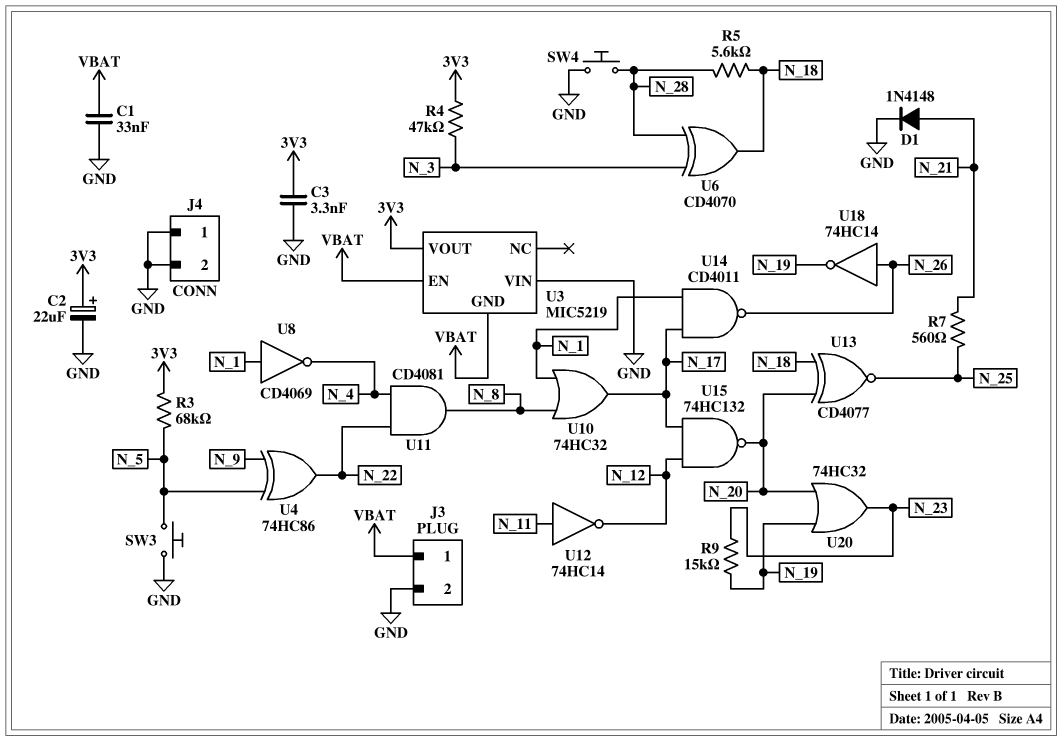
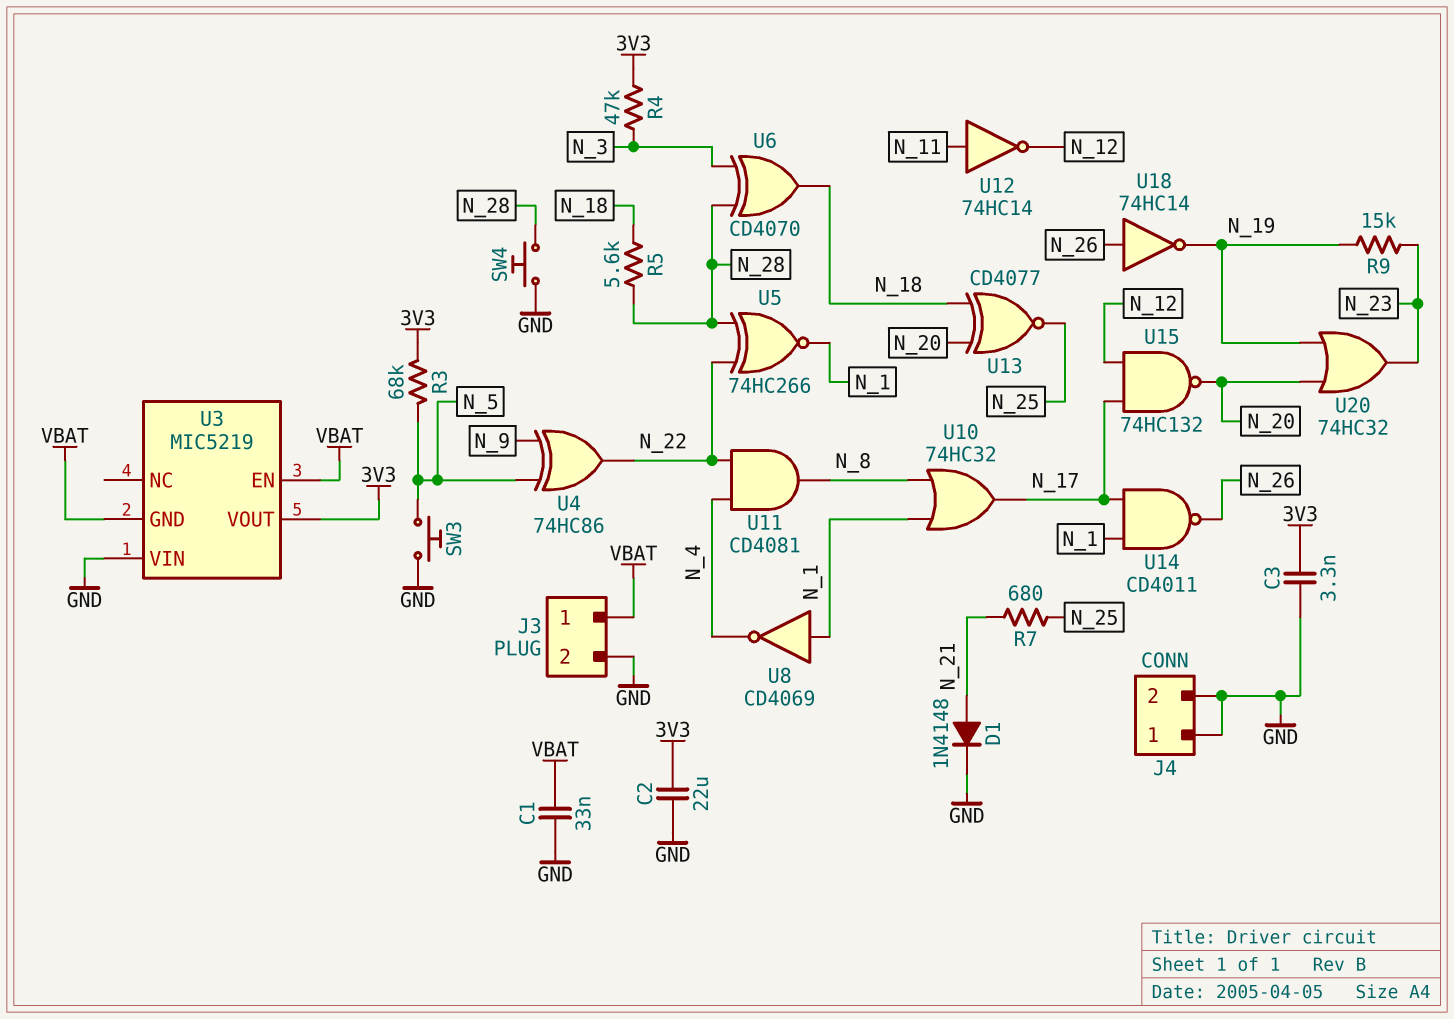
C2: 22uF (plus 3V3, minus GND) -> 22uF (3V3, GND)
R7: 560 (N_21, N_25) -> 680 (N_21, N_25)
U5: none -> XNOR 74HC266 (in N_22, in N_28, out N_1)

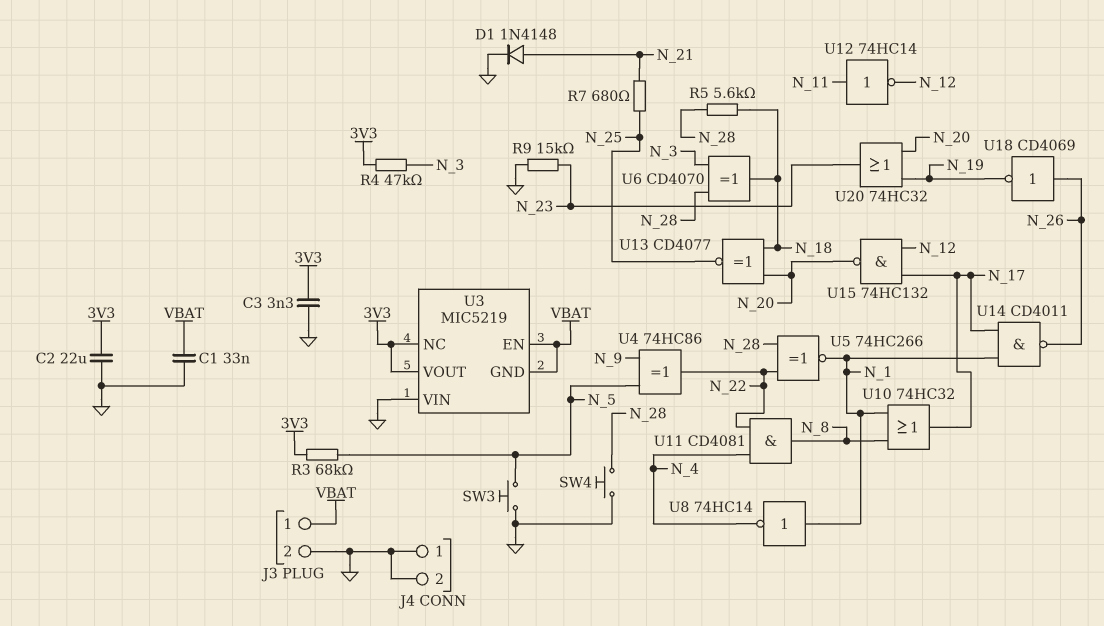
R9: 15k (N_19, N_23) -> 15k (GND, N_23)
U3 pin NC: none -> 3V3
U8: NOT CD4069 (in N_1, out N_4) -> NOT 74HC14 (in N_1, out N_4)
U18: NOT 74HC14 (in N_26, out N_19) -> NOT CD4069 (in N_26, out N_19)

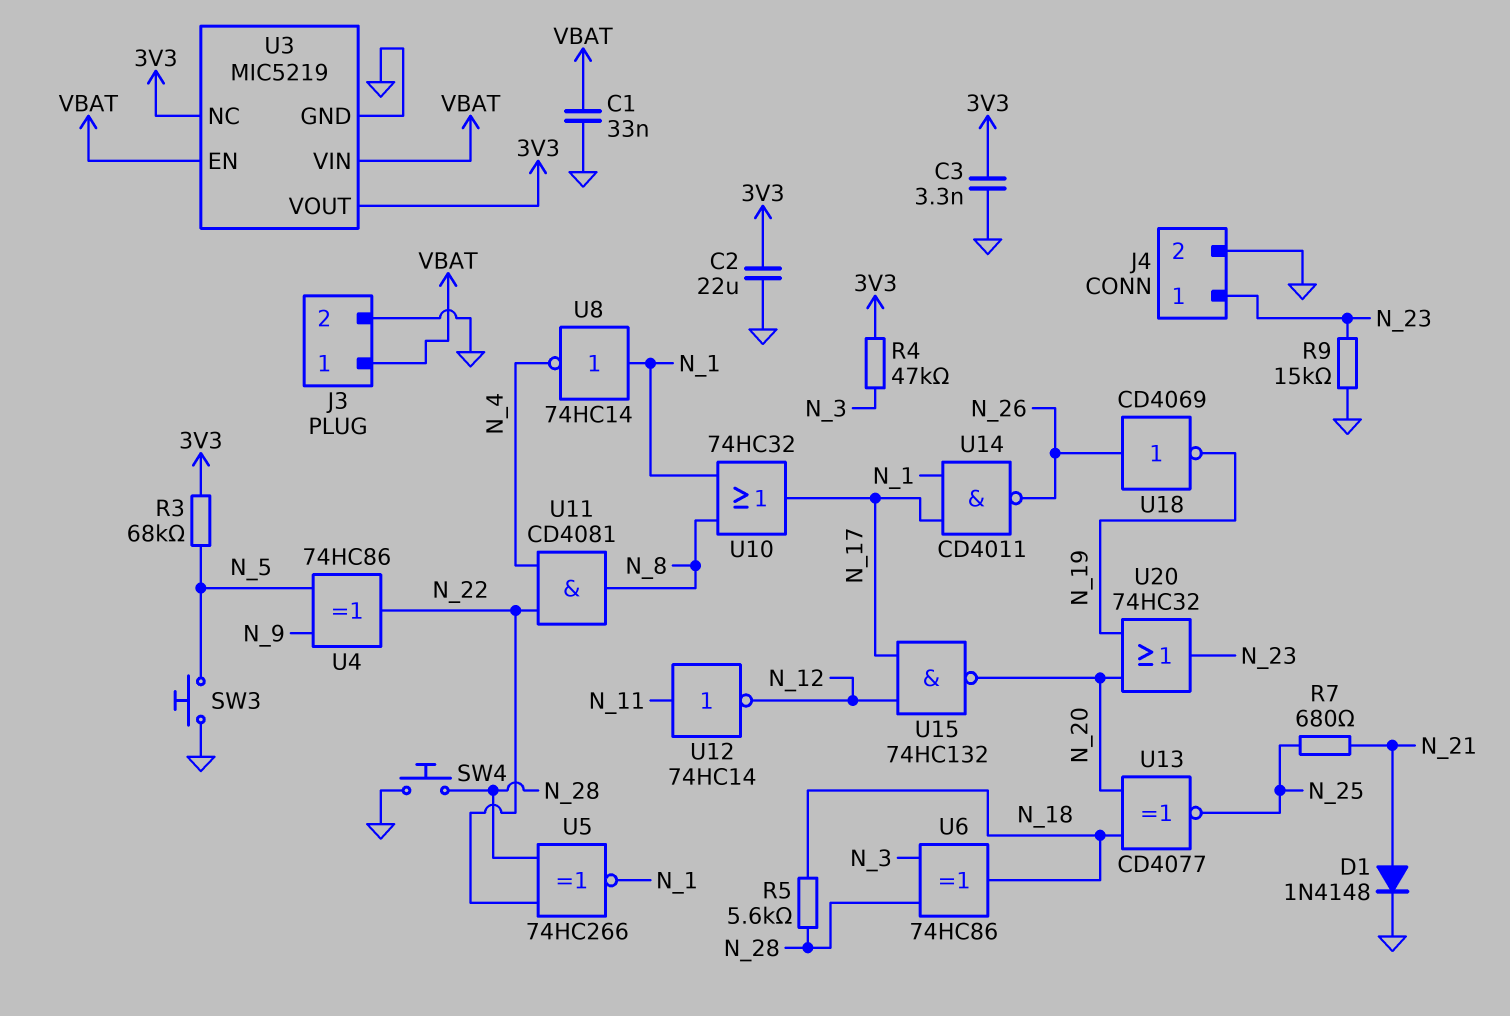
J4 pin 1: GND -> N_23
U3 pin GND: VBAT -> GND
U3 pin VIN: GND -> VBAT
U6: XOR CD4070 (in N_3, in N_28, out N_18) -> XOR 74HC86 (in N_3, in N_28, out N_18)

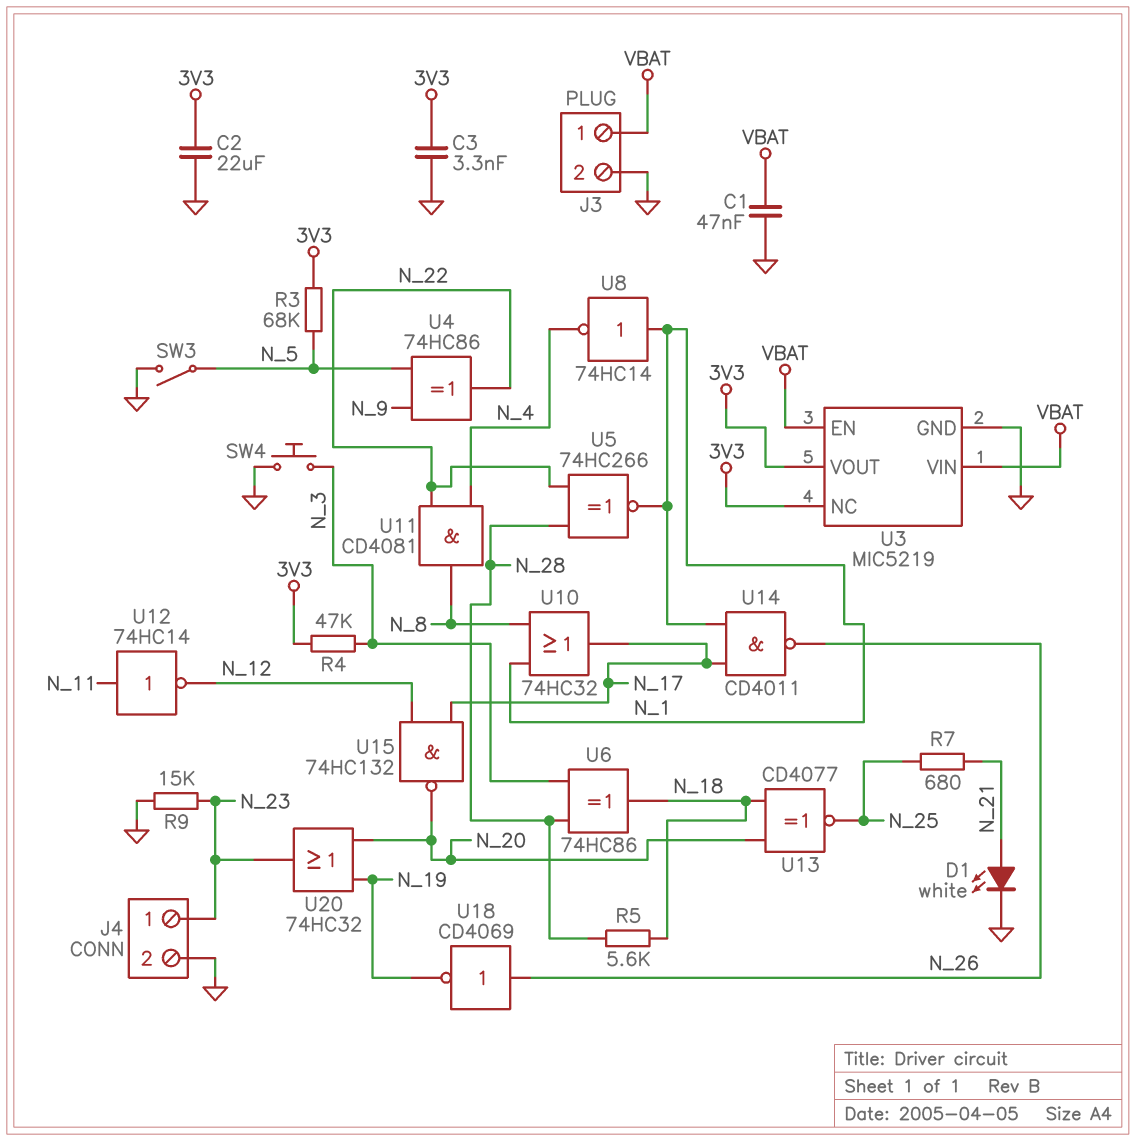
C1: 33nF (GND, VBAT) -> 47nF (GND, VBAT)
D1: diode 1N4148 (A N_21, K GND) -> LED white (A N_21, K GND)
SW3: button (GND, N_5) -> switch (GND, N_5)
SW4: button (GND, N_28) -> button (GND, N_3)

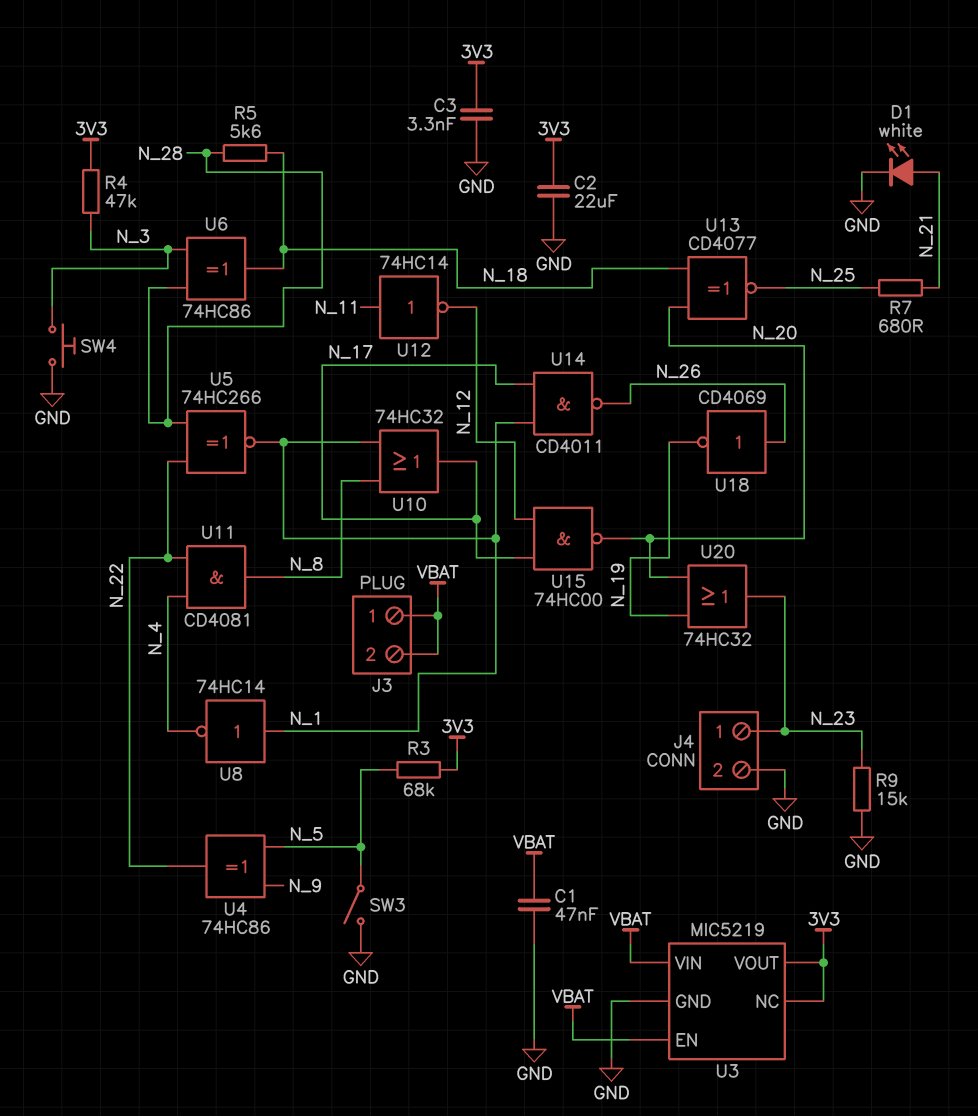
J3 pin 2: GND -> VBAT
U15: NAND 74HC132 (in N_12, in N_17, out N_20) -> NAND 74HC00 (in N_12, in N_17, out N_20)

